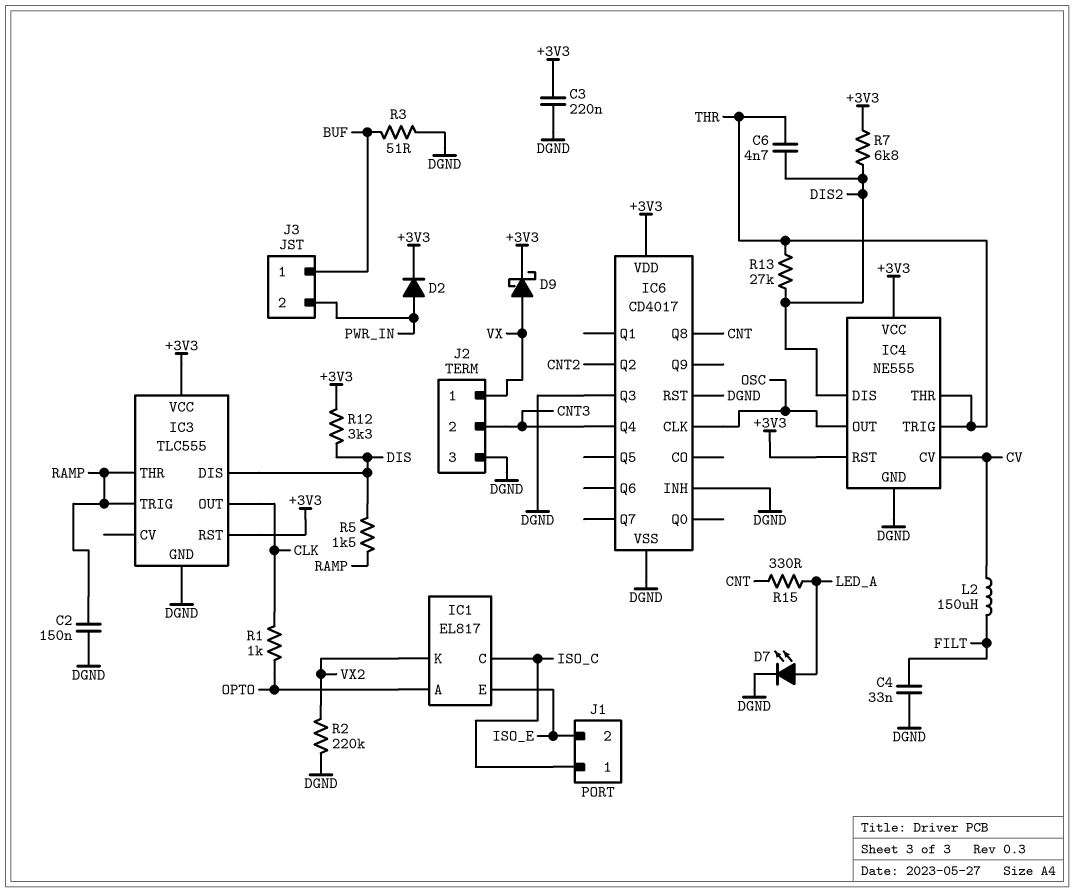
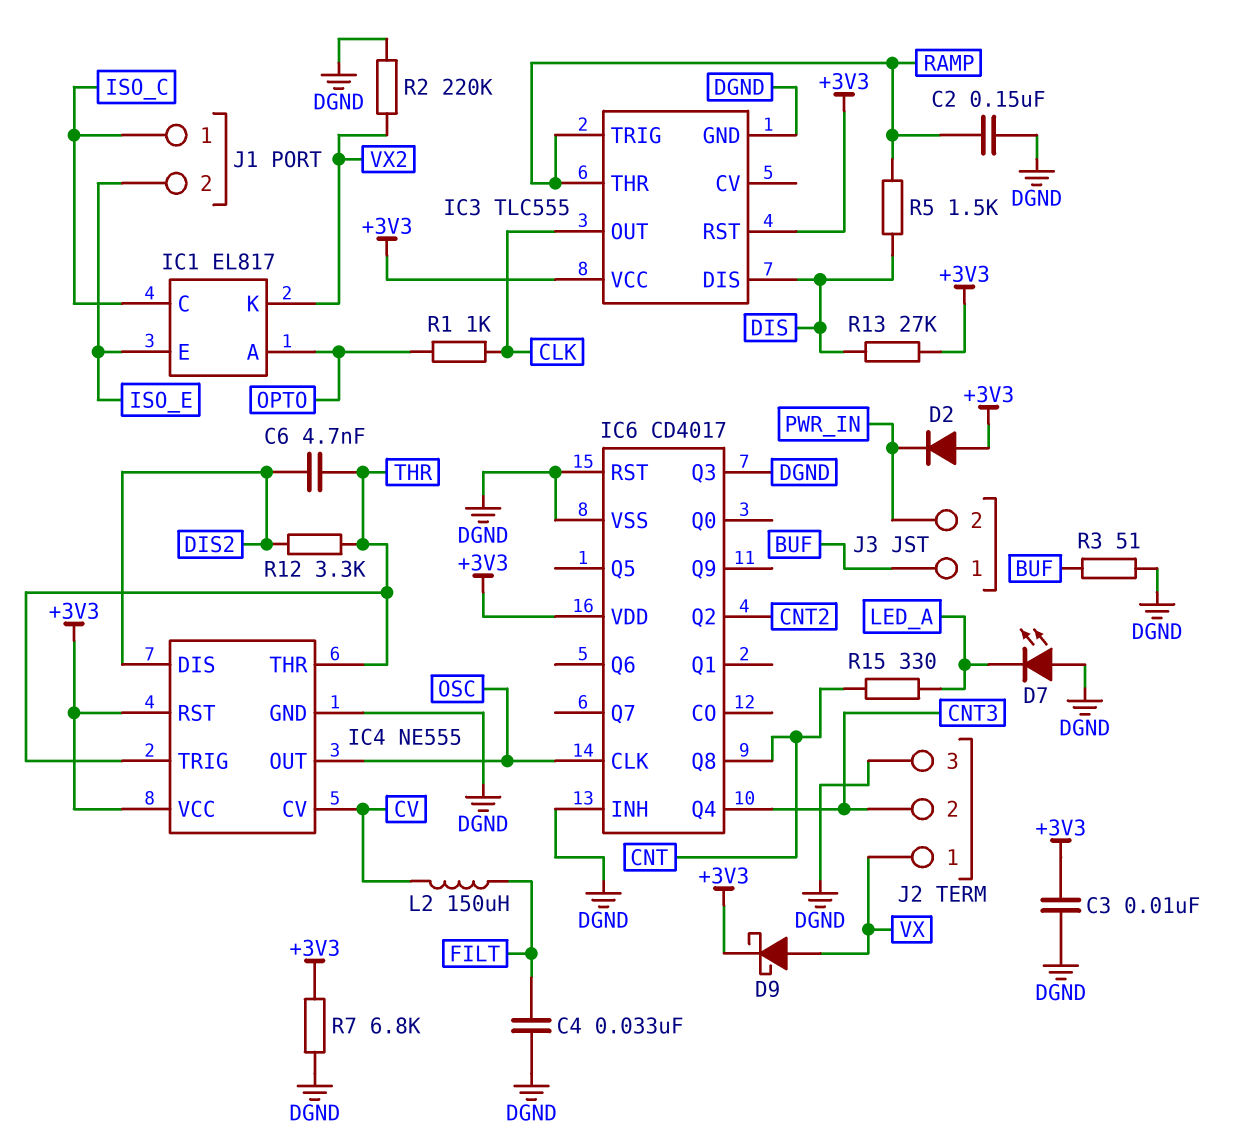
C3: 220nF (+3V3, DGND) -> 10nF (+3V3, DGND)
D2: diode (A PWR_IN, K +3V3) -> diode (A +3V3, K PWR_IN)
D7: LED (A LED_A, K DGND) -> LED (A DGND, K LED_A)
R7: 6.8k (+3V3, DIS2) -> 6.8k (+3V3, DGND)
R12: 3.3k (+3V3, DIS) -> 3.3k (DIS2, THR)
R13: 27k (DIS2, THR) -> 27k (+3V3, DIS)

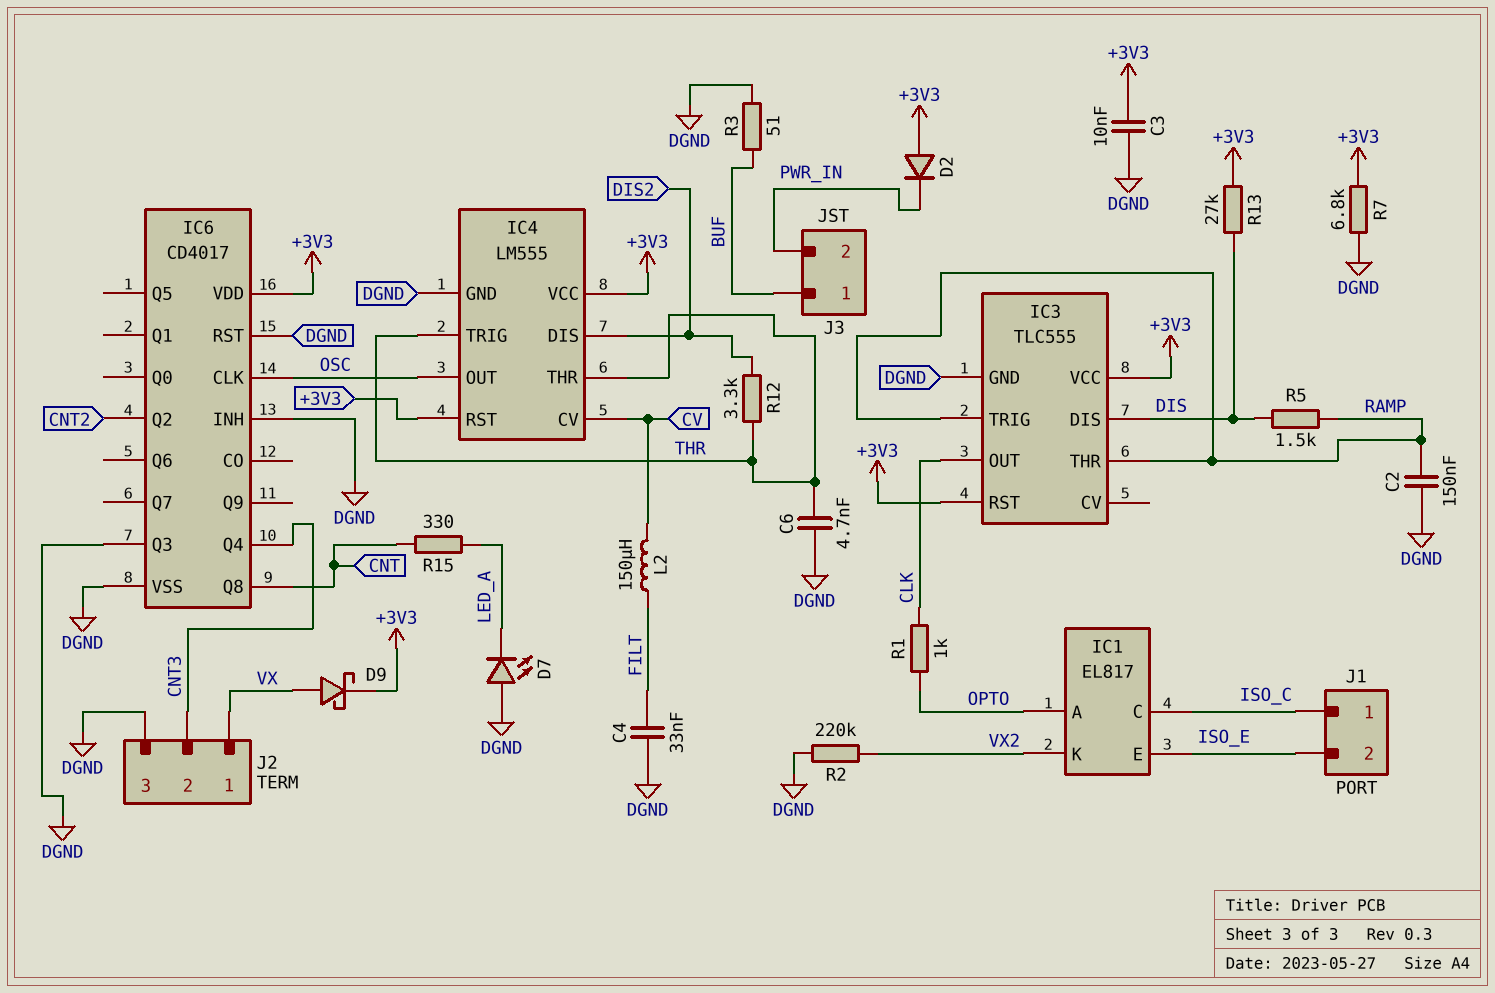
C6: 4.7nF (DIS2, THR) -> 4.7nF (DGND, THR)
IC4: NE555 -> LM555

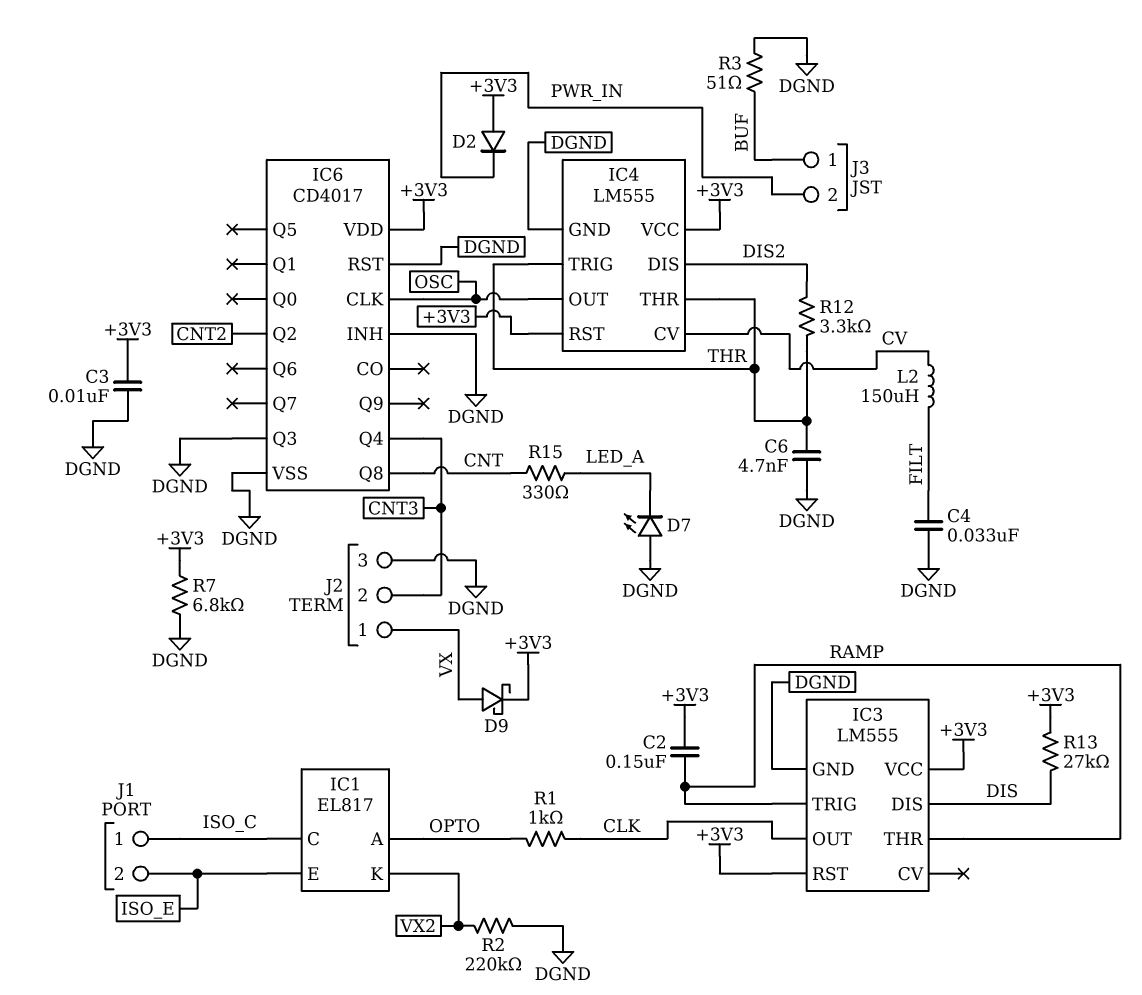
C2: 150nF (DGND, RAMP) -> 150nF (+3V3, RAMP)
IC3: TLC555 -> LM555
R5: 1.5k (DIS, RAMP) -> none

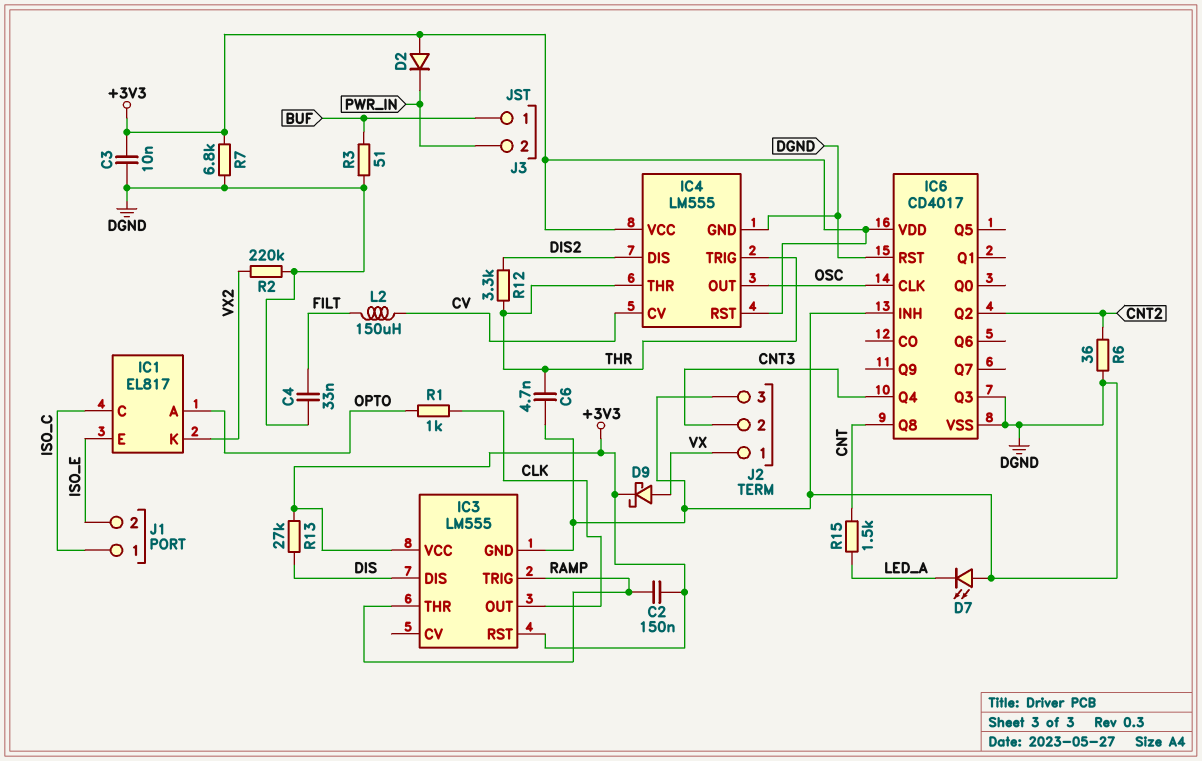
R6: none -> 36 (CNT2, DGND)
R15: 330 (CNT, LED_A) -> 1.5k (CNT, LED_A)

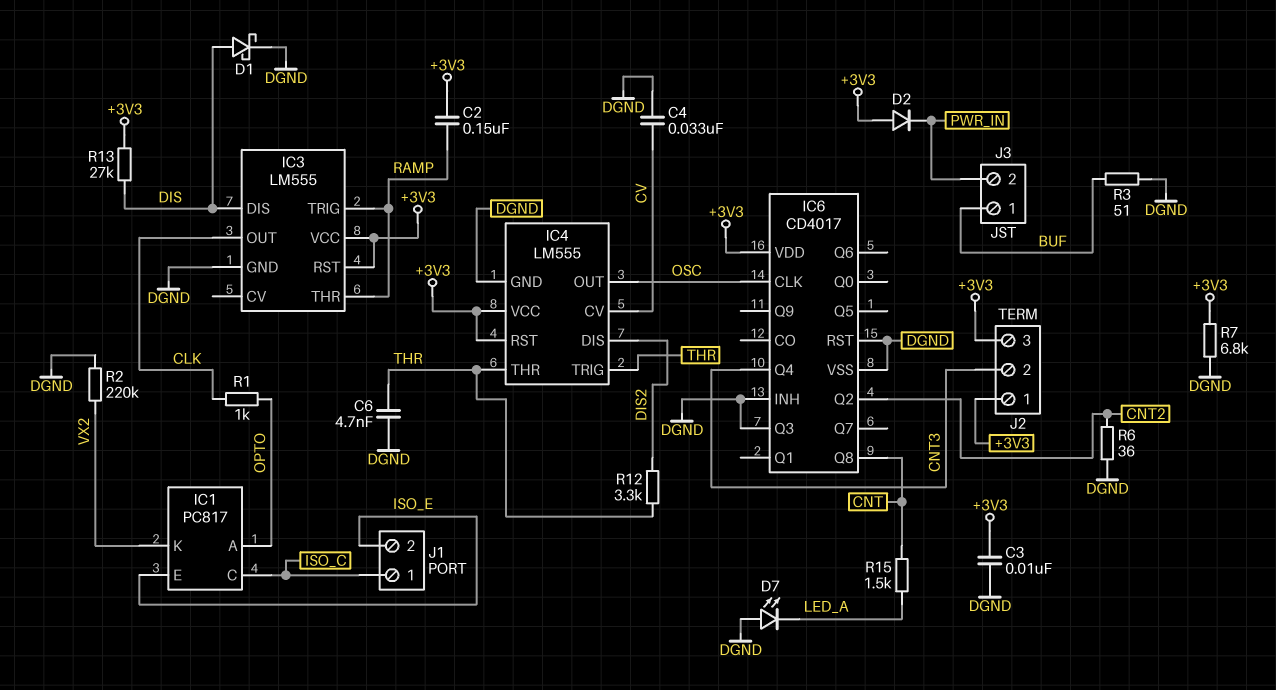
C4: 33nF (DGND, FILT) -> 33nF (CV, DGND)
D1: none -> schottky (A DIS, K DGND)
D9: schottky (A VX, K +3V3) -> none
IC1: EL817 -> PC817
J2 pin 1: VX -> +3V3
J2 pin 3: DGND -> +3V3
L2: 150uH (CV, FILT) -> none

